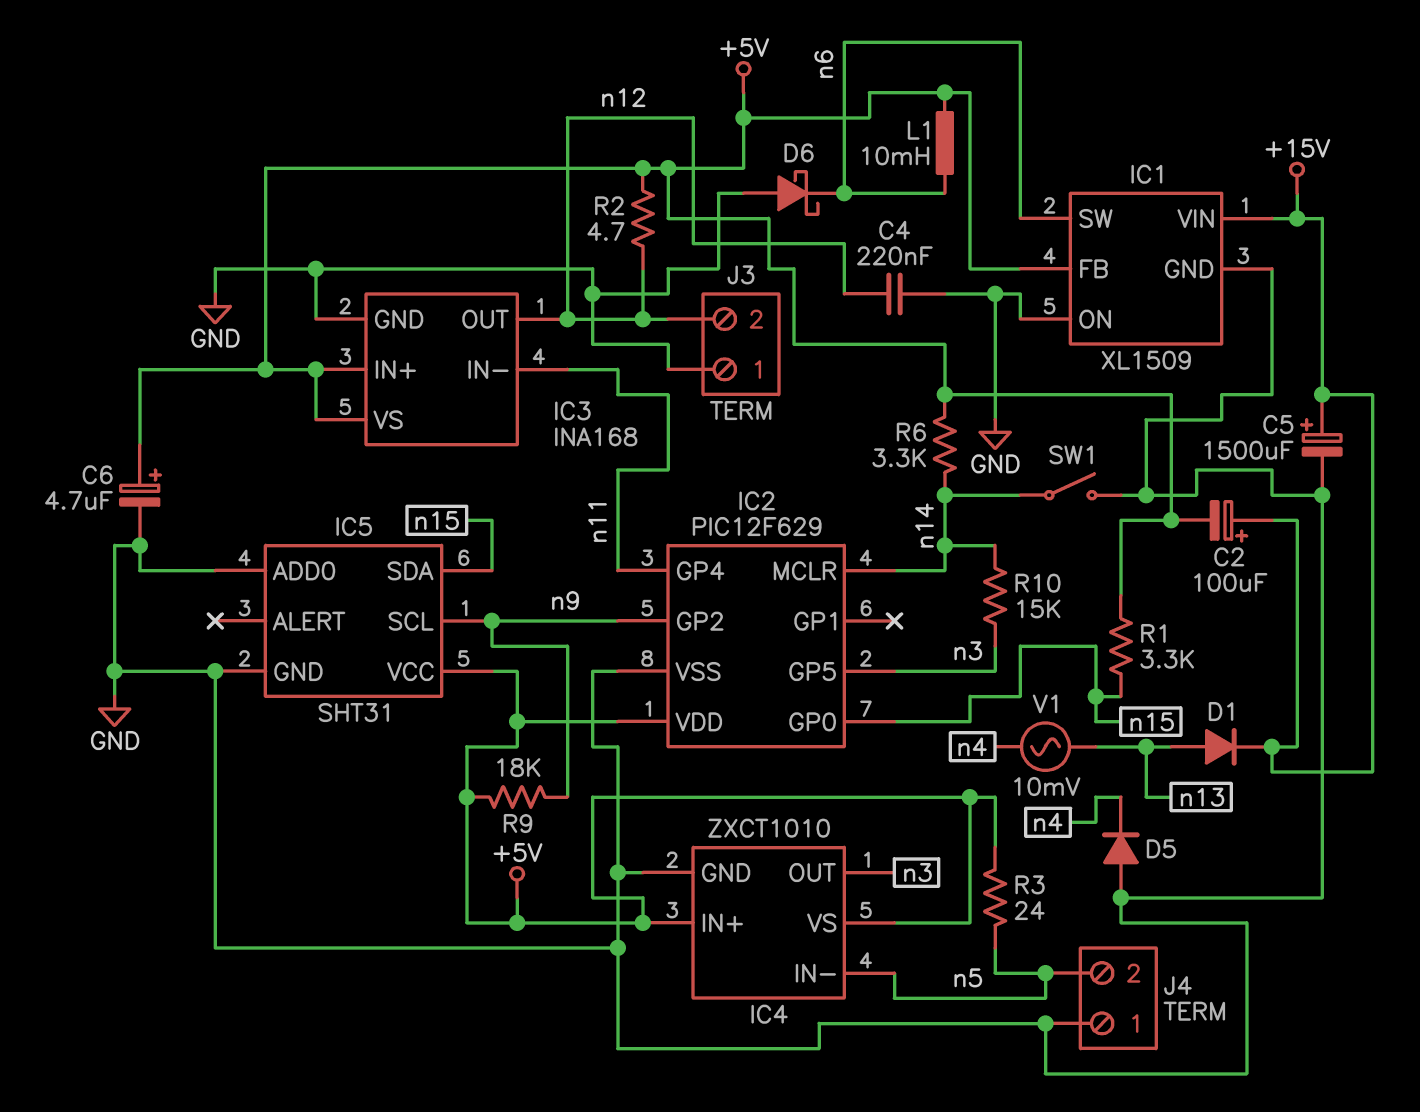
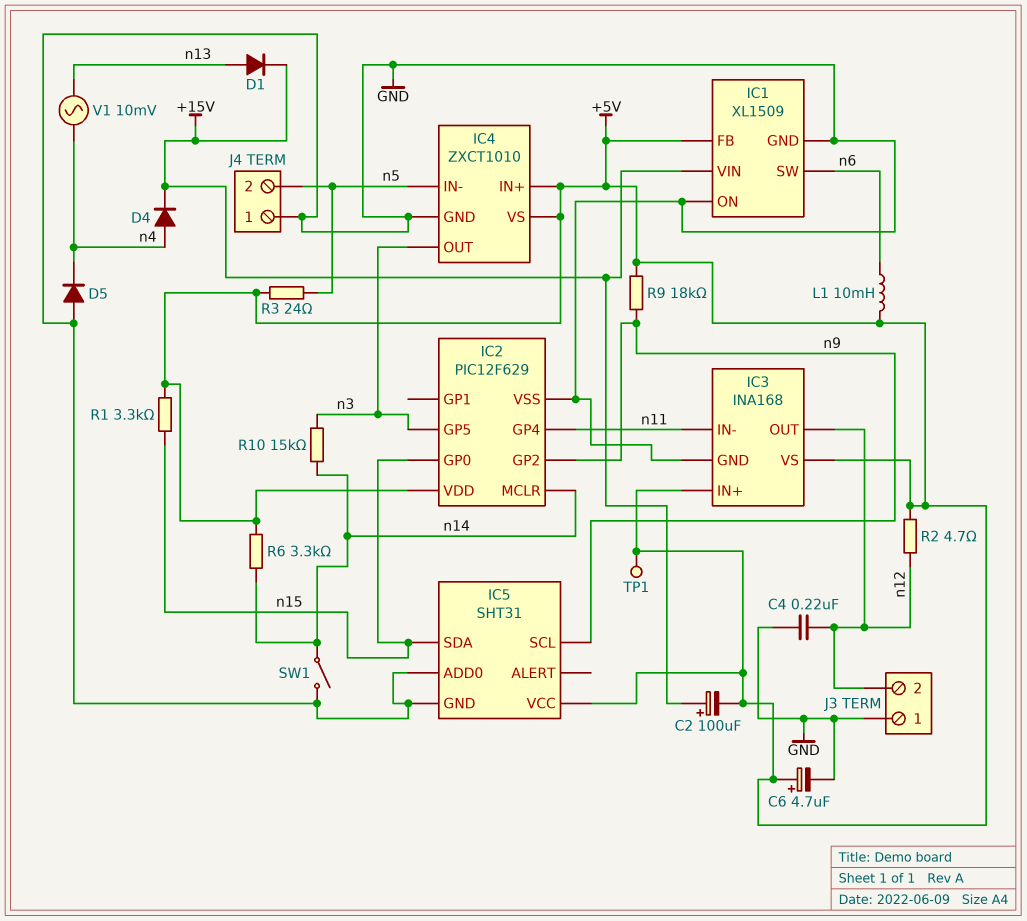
C5: 1500uF (plus +15V, minus GND) -> none
D4: none -> diode (A n4, K +15V)
D6: schottky (A GND, K n6) -> none
TP1: none -> test point (+5V)

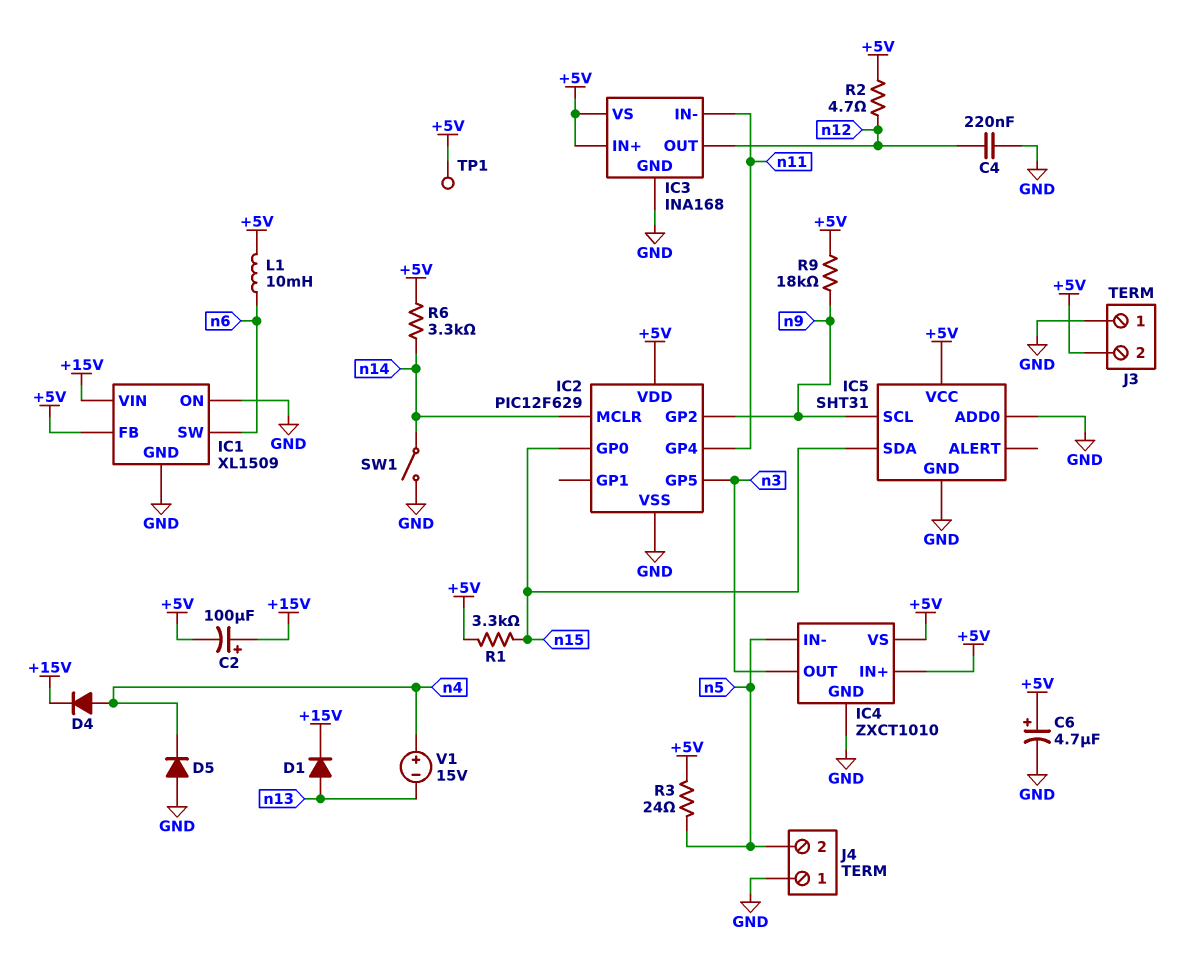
J3 pin 2: n12 -> +5V
R10: 15k (n3, n14) -> none
V1: AC 10mV (n4, n13) -> 15V (plus n4, minus n13)

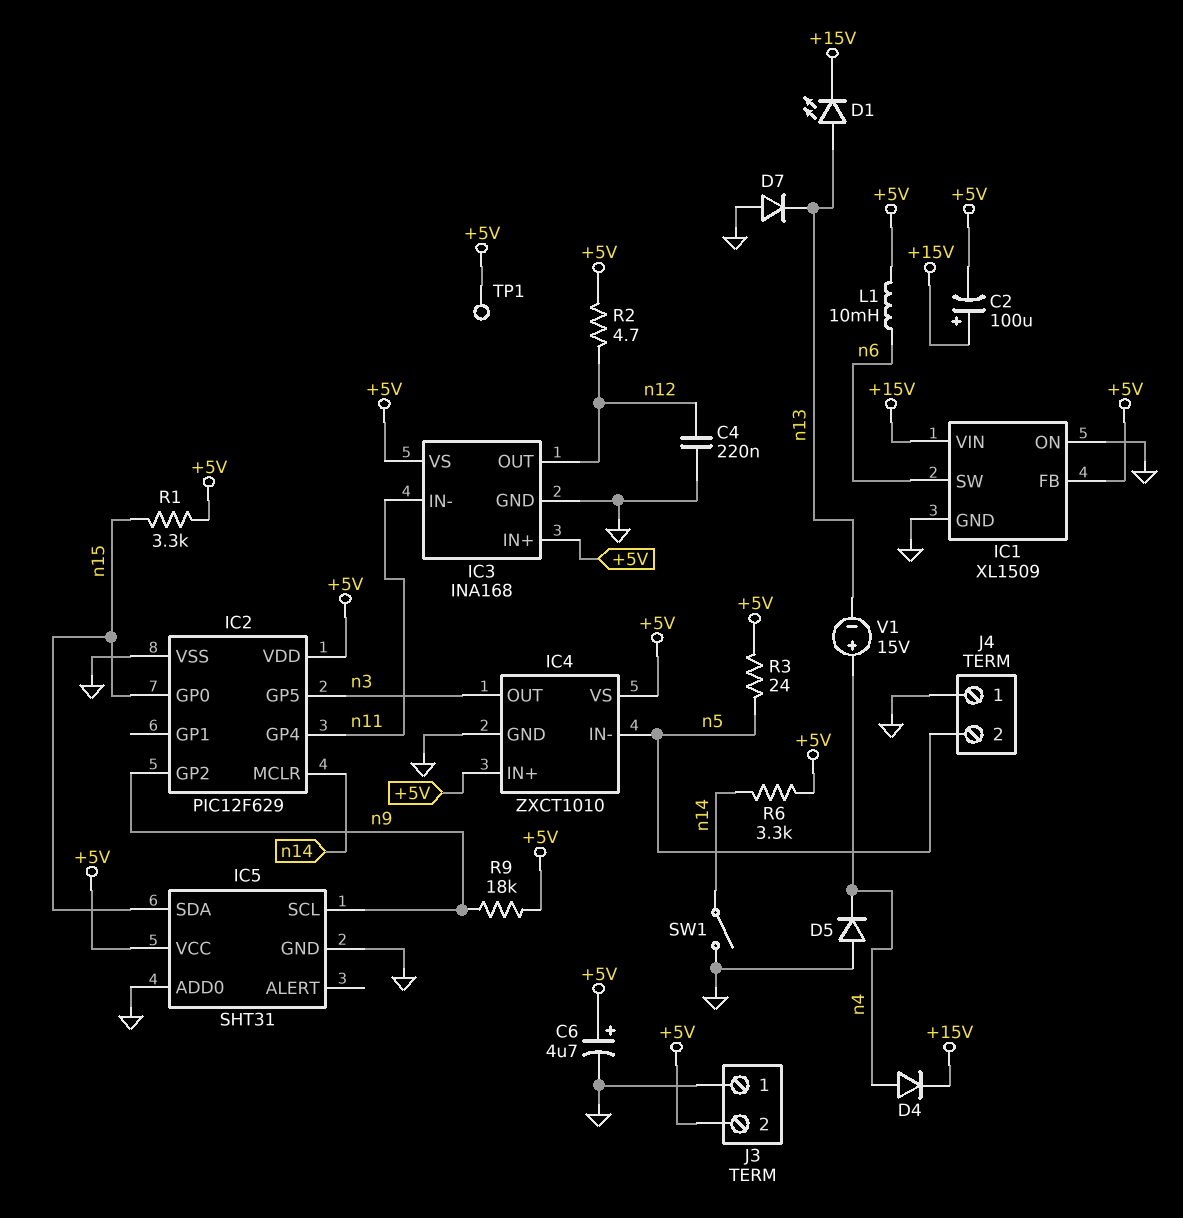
D1: diode (A n13, K +15V) -> LED (A n13, K +15V)
D7: none -> diode (A GND, K n13)

